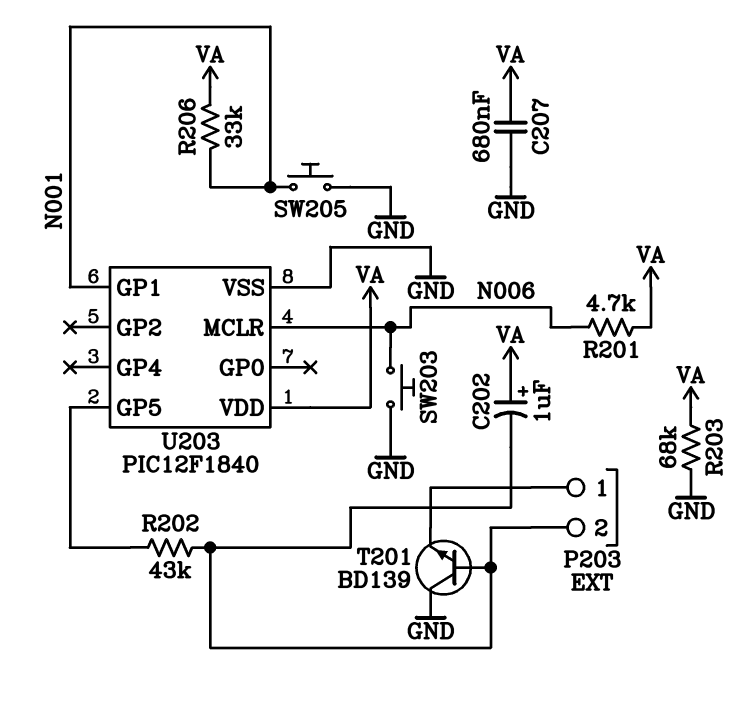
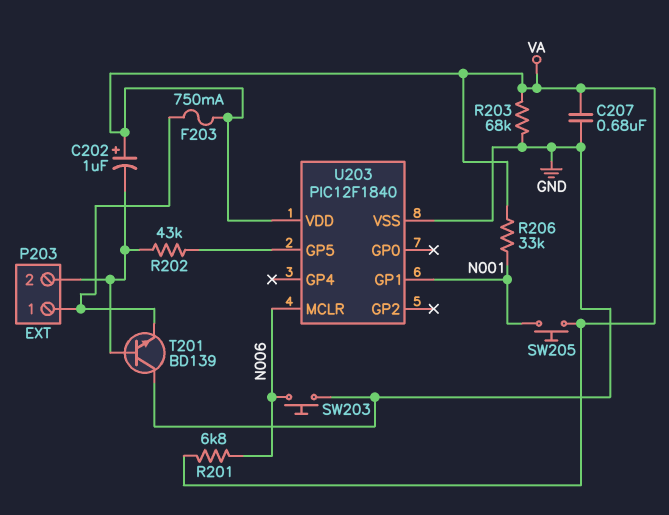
F203: none -> 750mA (P203/1, VA)
R201: 4.7k (N006, VA) -> 6.8k (N006, VA)
SW205: button (GND, N001) -> button (N001, VA)

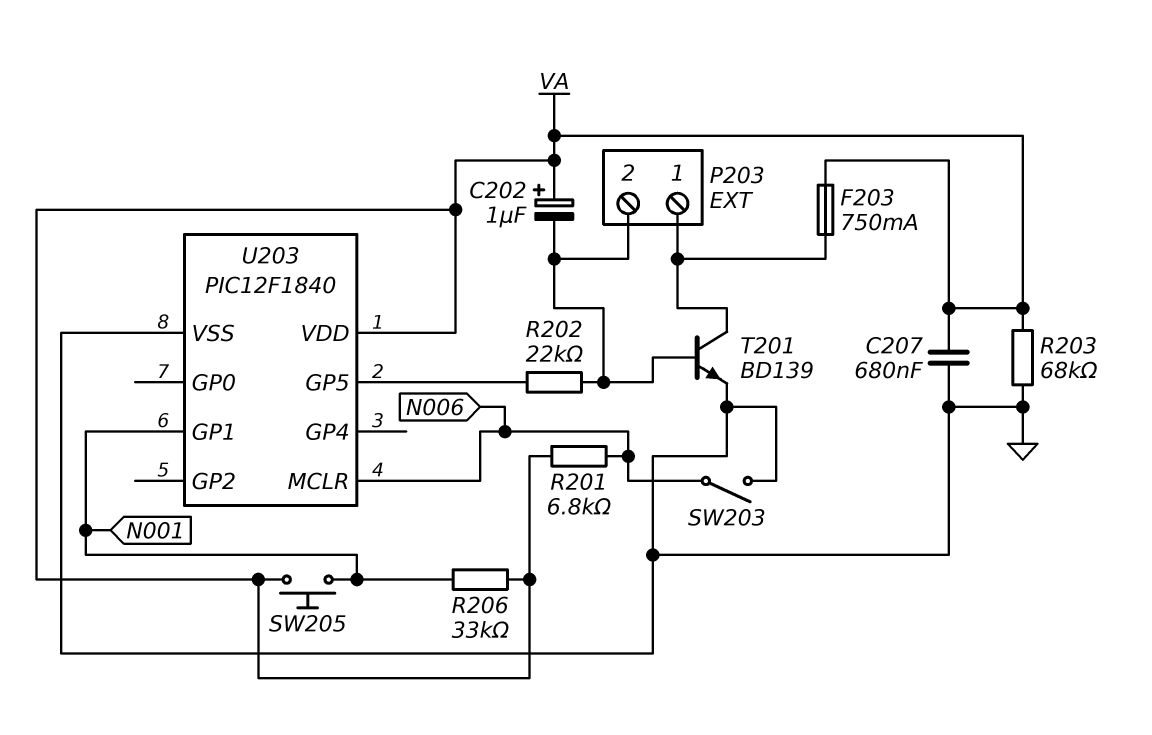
R202: 43k (P203/2, U203/GP5) -> 22k (P203/2, U203/GP5)
SW203: button (GND, N006) -> switch (GND, N006)
T201: NPN BD139 (B P203/2, C GND, E P203/1) -> NPN BD139 (B P203/2, C P203/1, E GND)

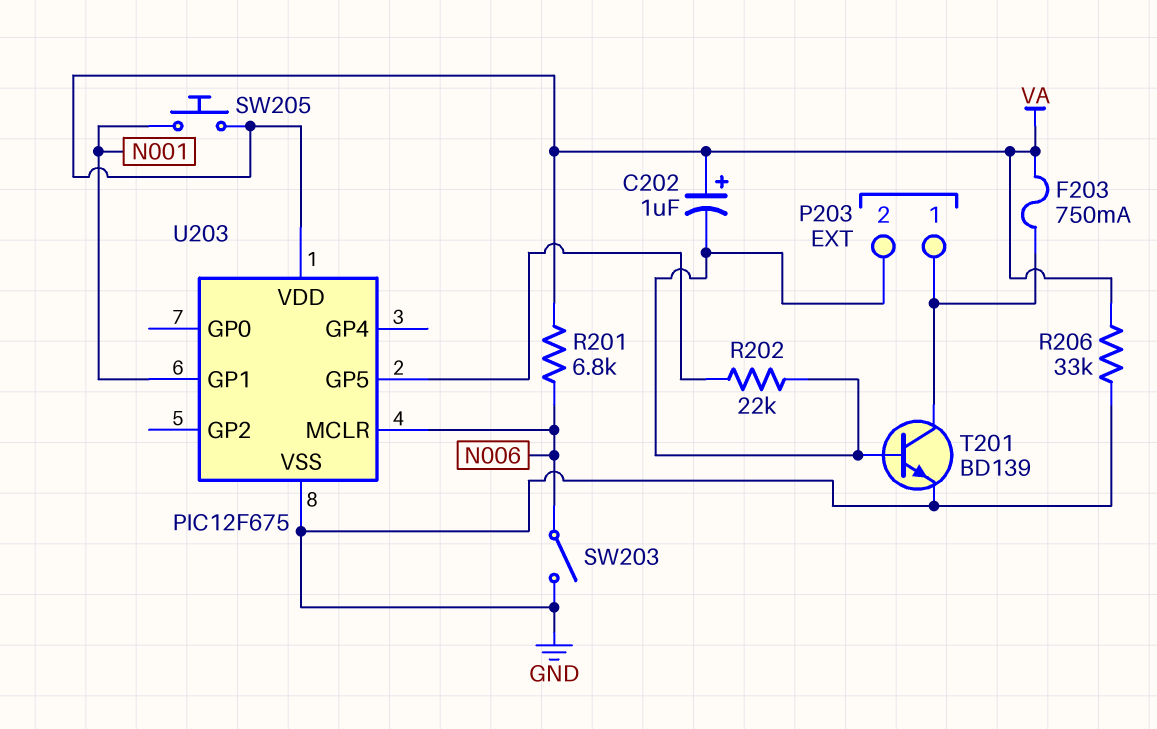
C207: 680nF (GND, VA) -> none
R203: 68k (GND, VA) -> none
R206: 33k (N001, VA) -> 33k (GND, VA)
U203: PIC12F1840 -> PIC12F675

